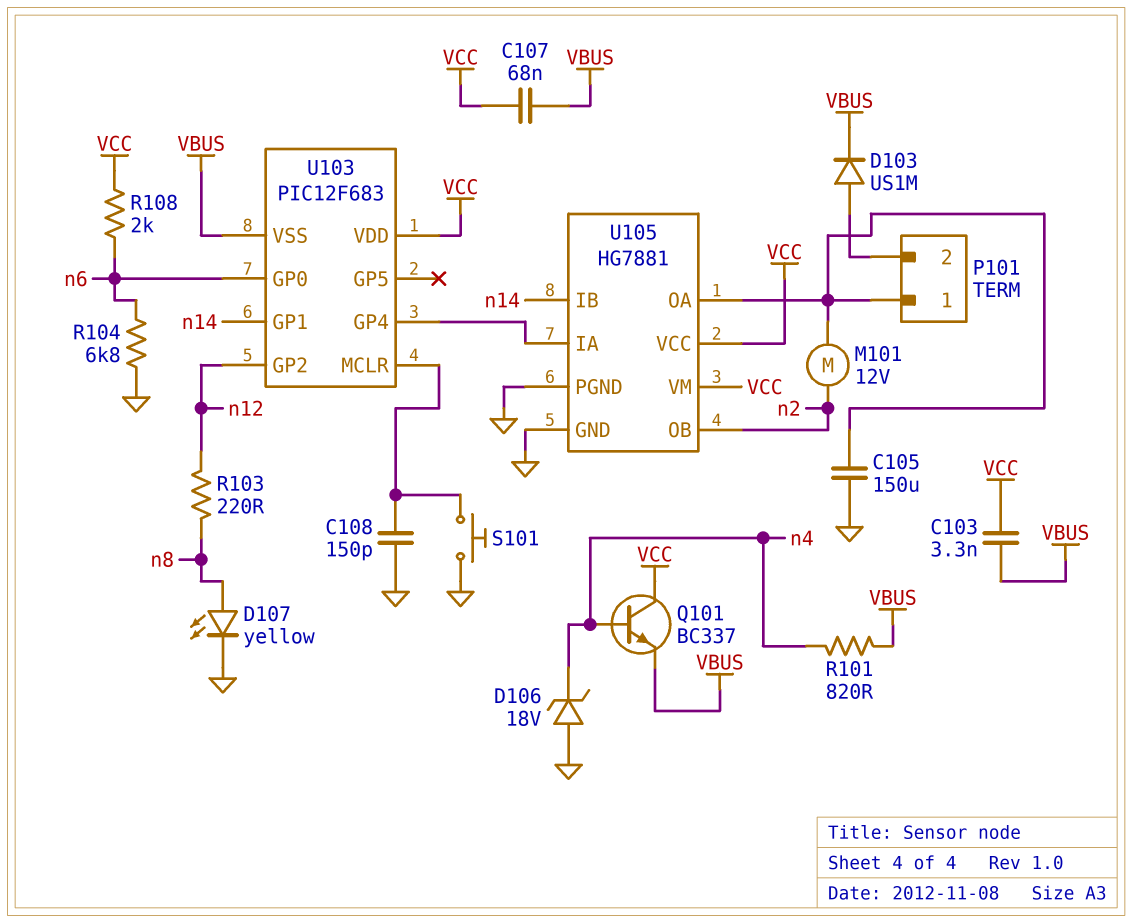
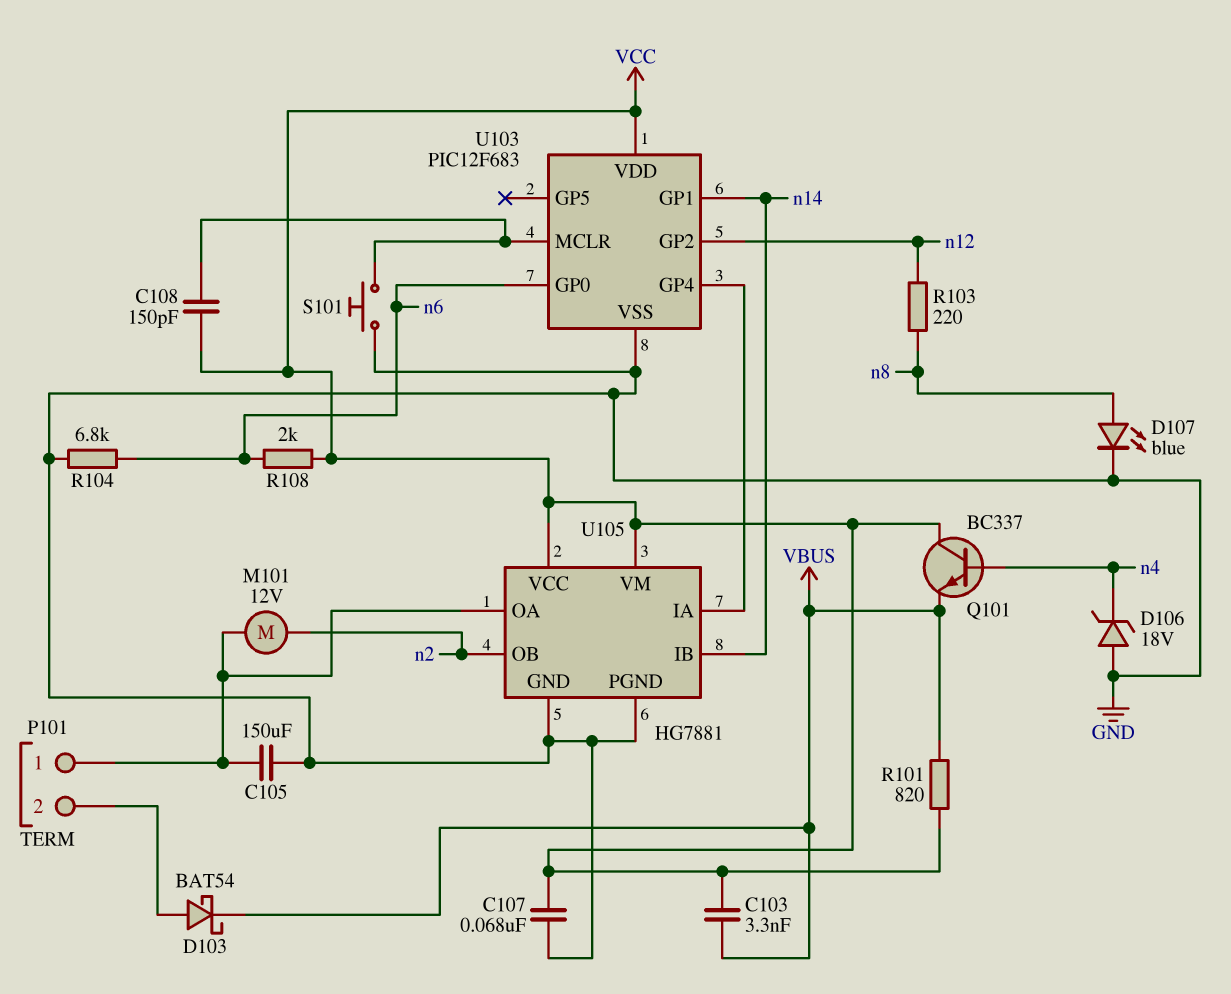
C107: 68nF (VBUS, VCC) -> 68nF (GND, VCC)
C108: 150pF (GND, U103/MCLR) -> 150pF (U103/MCLR, VCC)
D103: diode US1M (A P101/2, K VBUS) -> schottky BAT54 (A P101/2, K VBUS)
D107: LED yellow (A n8, K GND) -> LED blue (A n8, K GND)
R101: 820 (VBUS, n4) -> 820 (VBUS, VCC)
U103 pin VSS: VBUS -> GND

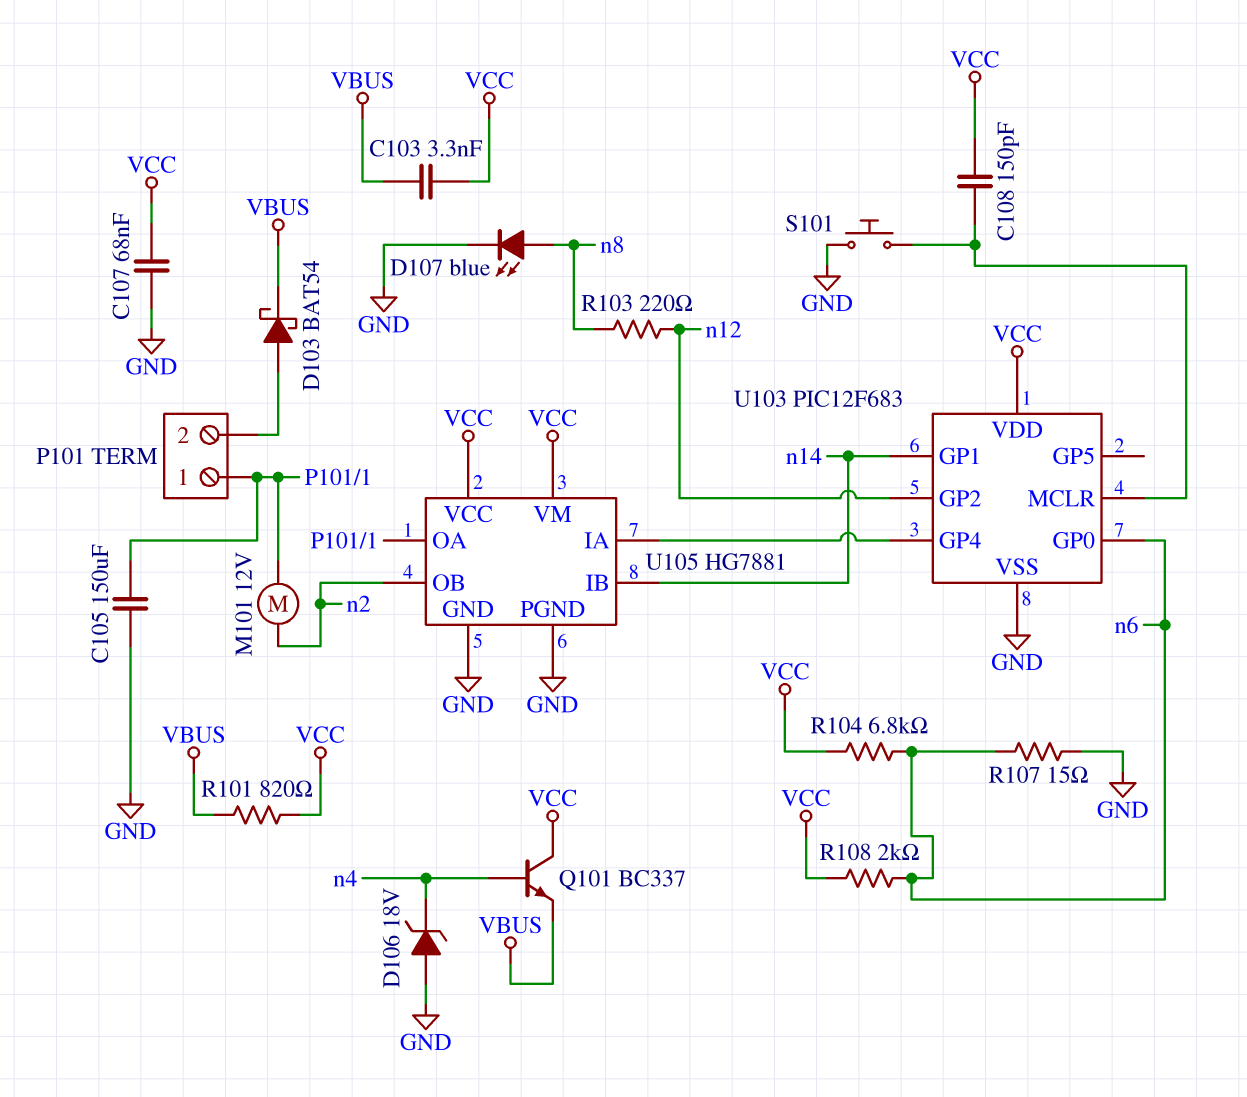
R104: 6.8k (GND, n6) -> 6.8k (VCC, n6)
R107: none -> 15 (GND, n6)

